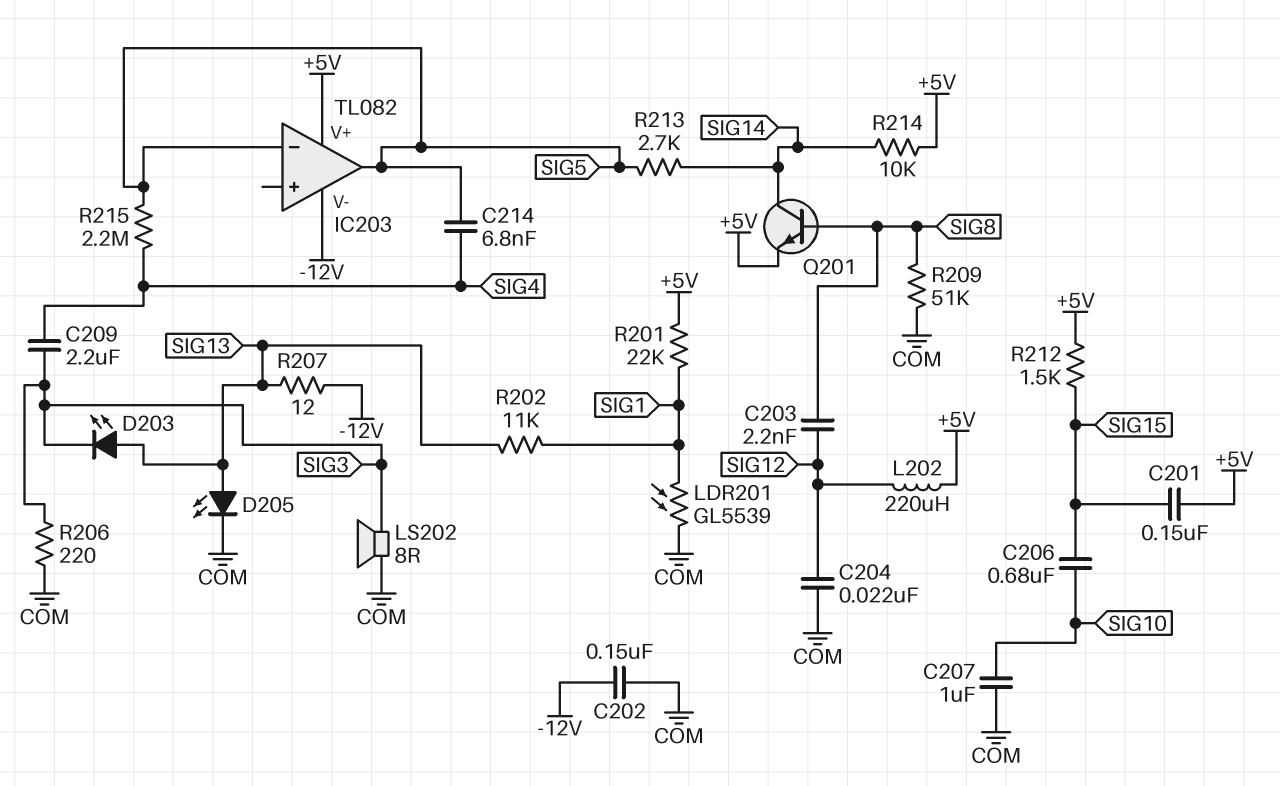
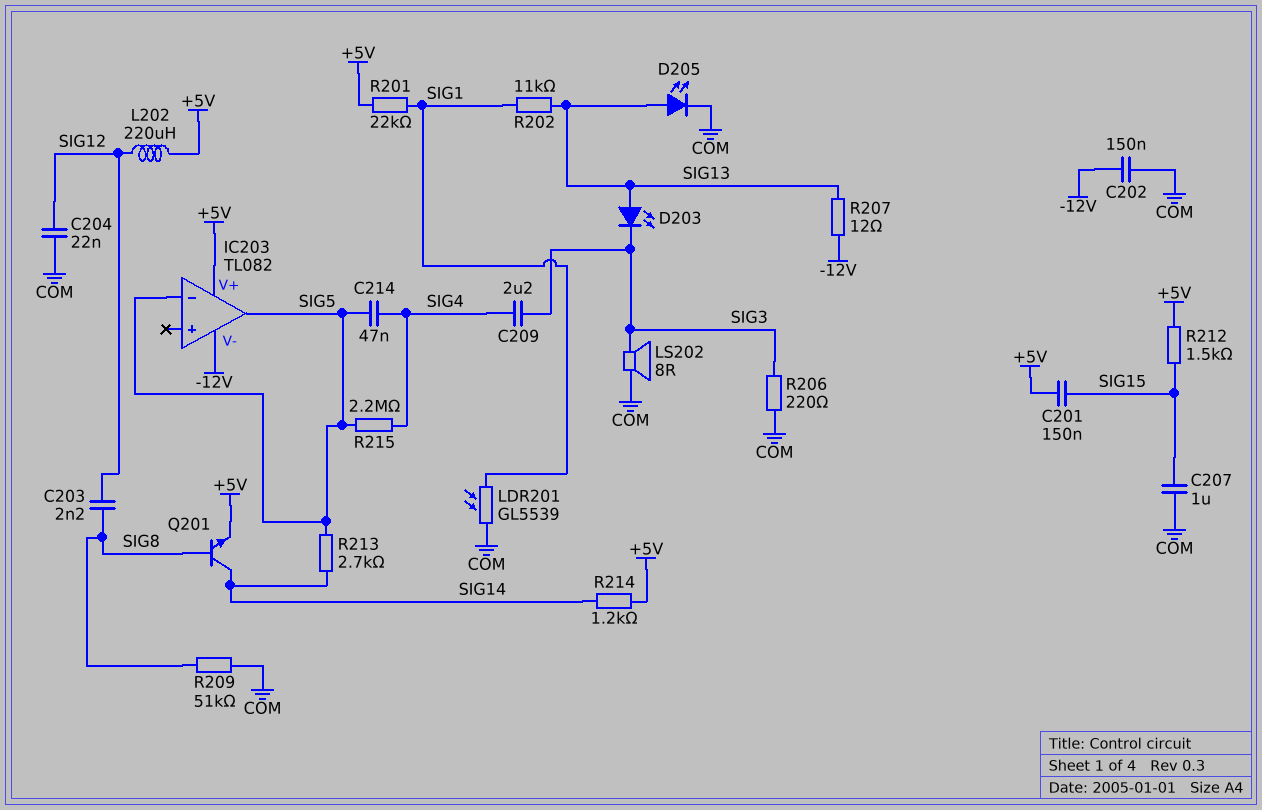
C206: 680nF (SIG10, SIG15) -> none
C207: 1uF (COM, SIG10) -> 1uF (COM, SIG15)
C214: 6.8nF (SIG4, SIG5) -> 47nF (SIG4, SIG5)
R214: 10k (+5V, SIG14) -> 1.2k (+5V, SIG14)

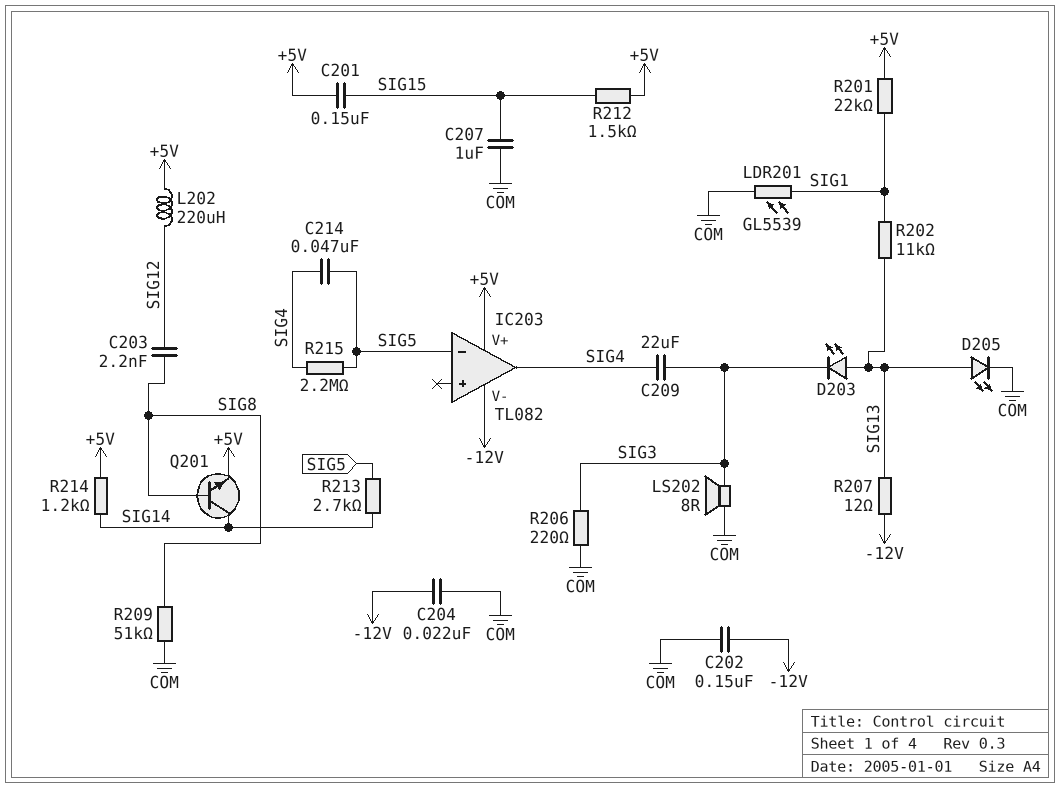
C204: 22nF (COM, SIG12) -> 22nF (-12V, COM)
C209: 2.2uF (SIG3, SIG4) -> 22uF (SIG3, SIG4)
IC203 pin out: SIG5 -> SIG4

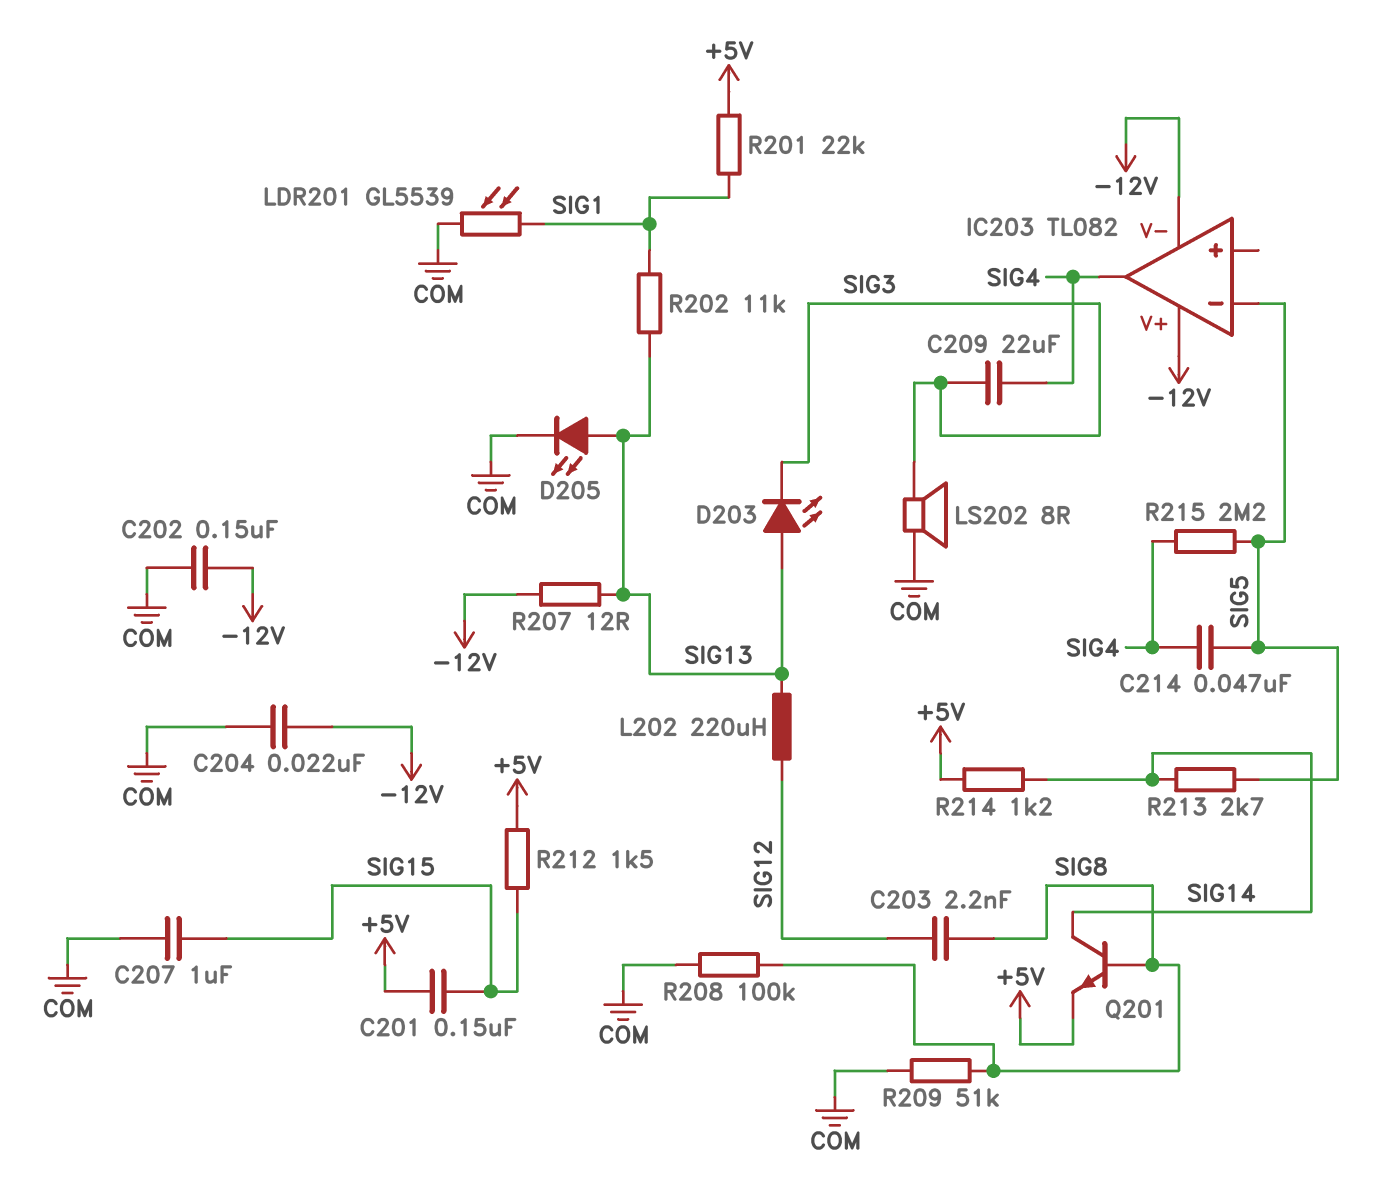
IC203 pin V+: +5V -> -12V
L202: 220uH (+5V, SIG12) -> 220uH (SIG12, SIG13)
R206: 220 (COM, SIG3) -> none
R208: none -> 100k (COM, SIG8)

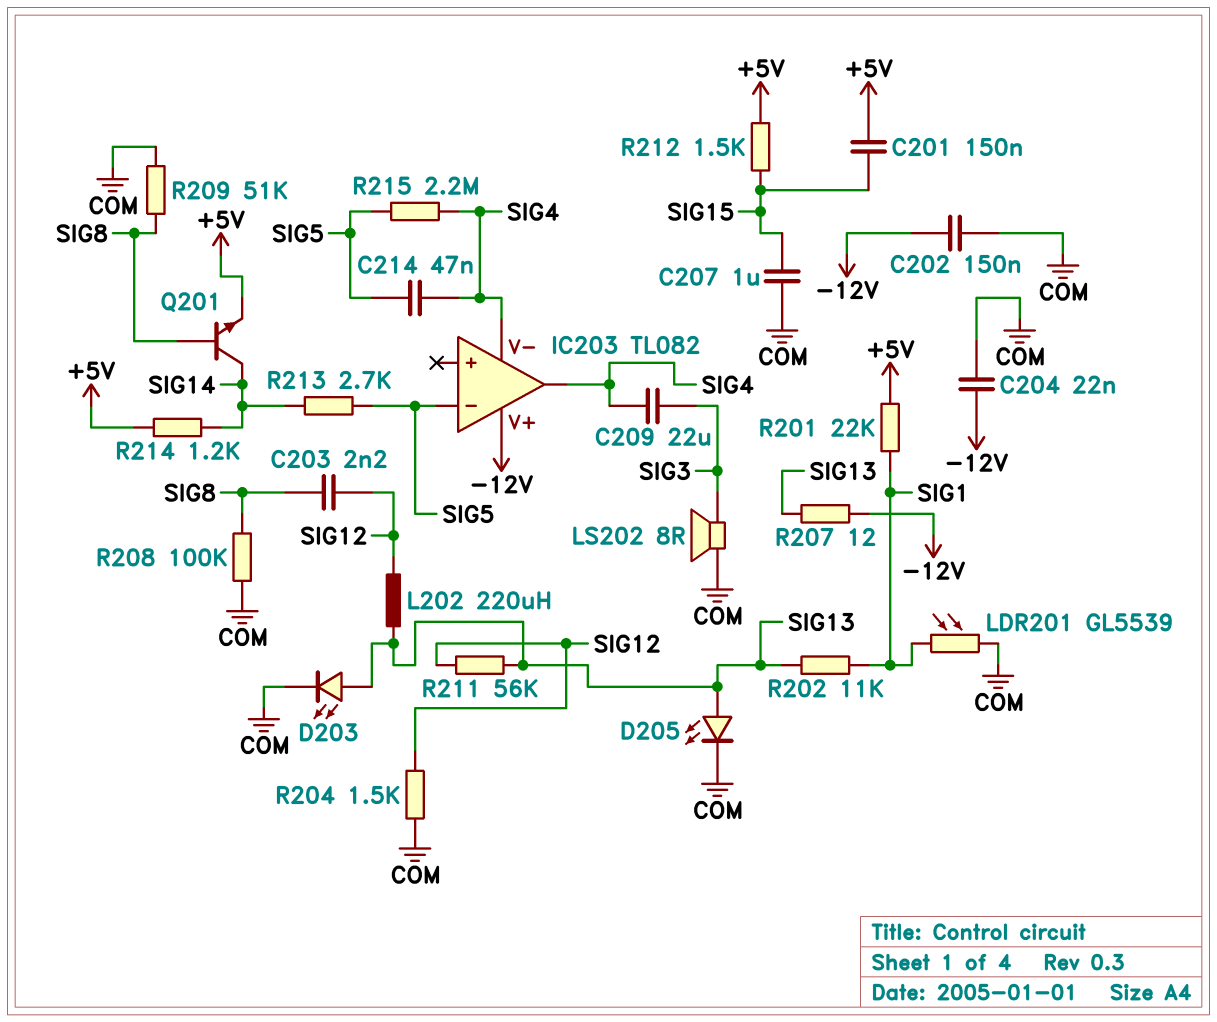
D203: LED (A SIG13, K SIG3) -> LED (A SIG13, K COM)
IC203 pin V-: -12V -> SIG4
R204: none -> 1.5k (COM, SIG12)
R211: none -> 56k (SIG12, SIG13)

